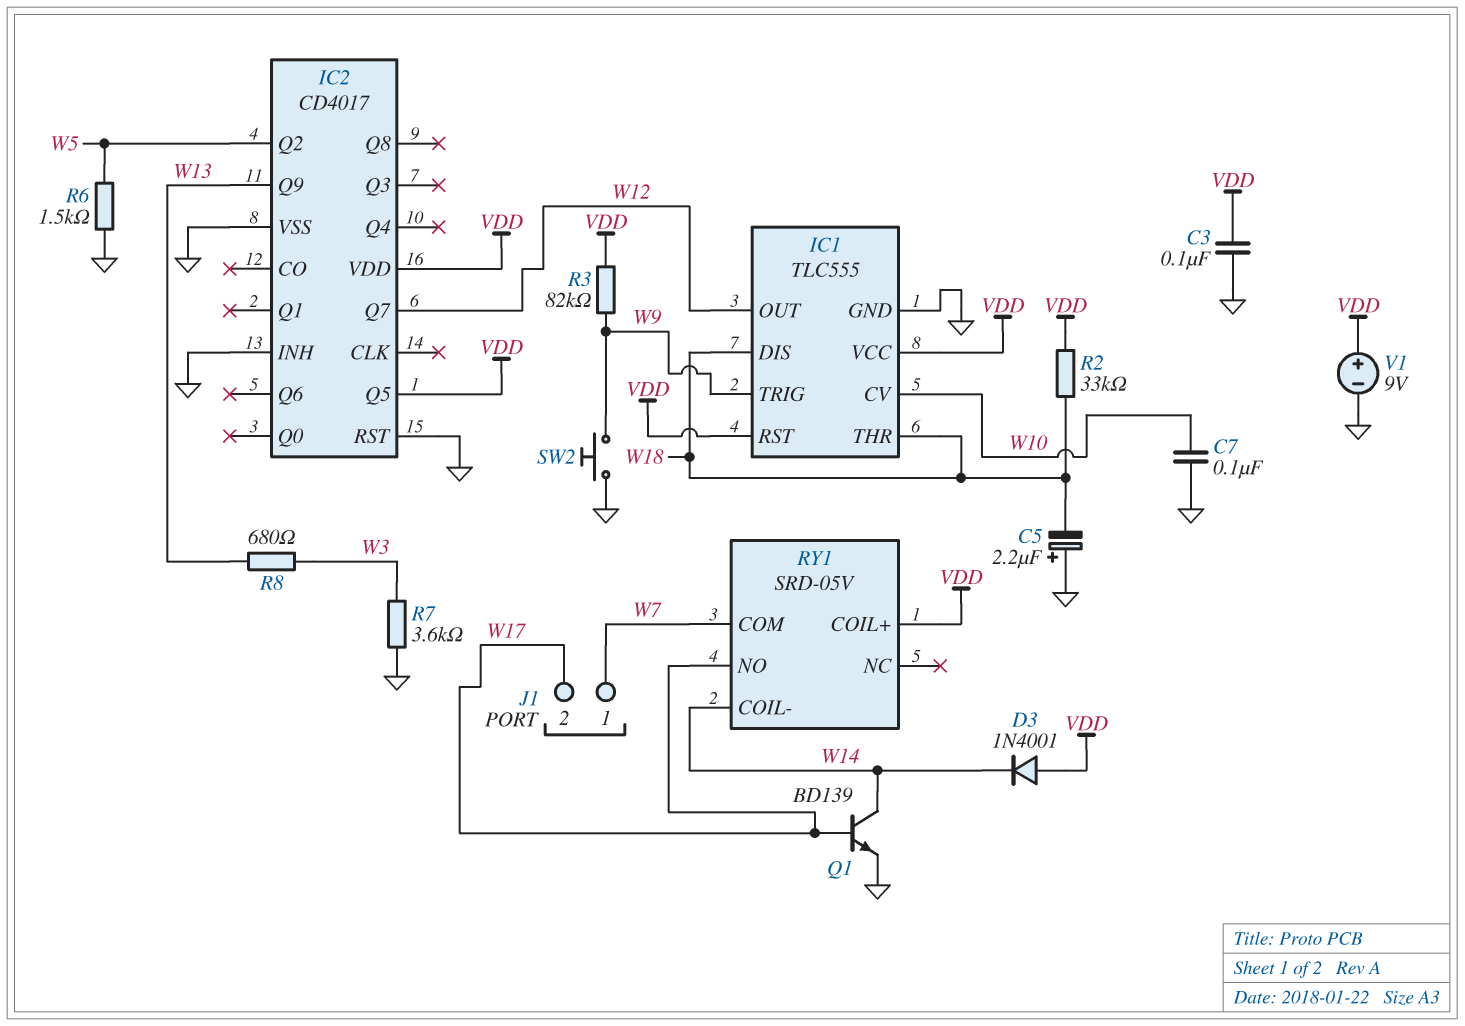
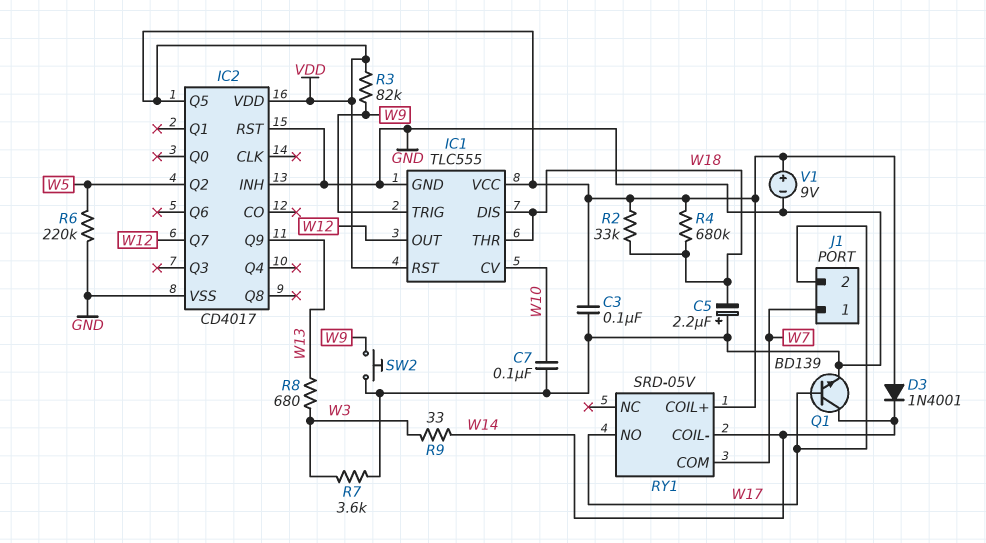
R4: none -> 680k (VDD, W18)
R6: 1.5k (GND, W5) -> 220k (GND, W5)
R9: none -> 33 (W3, W14)

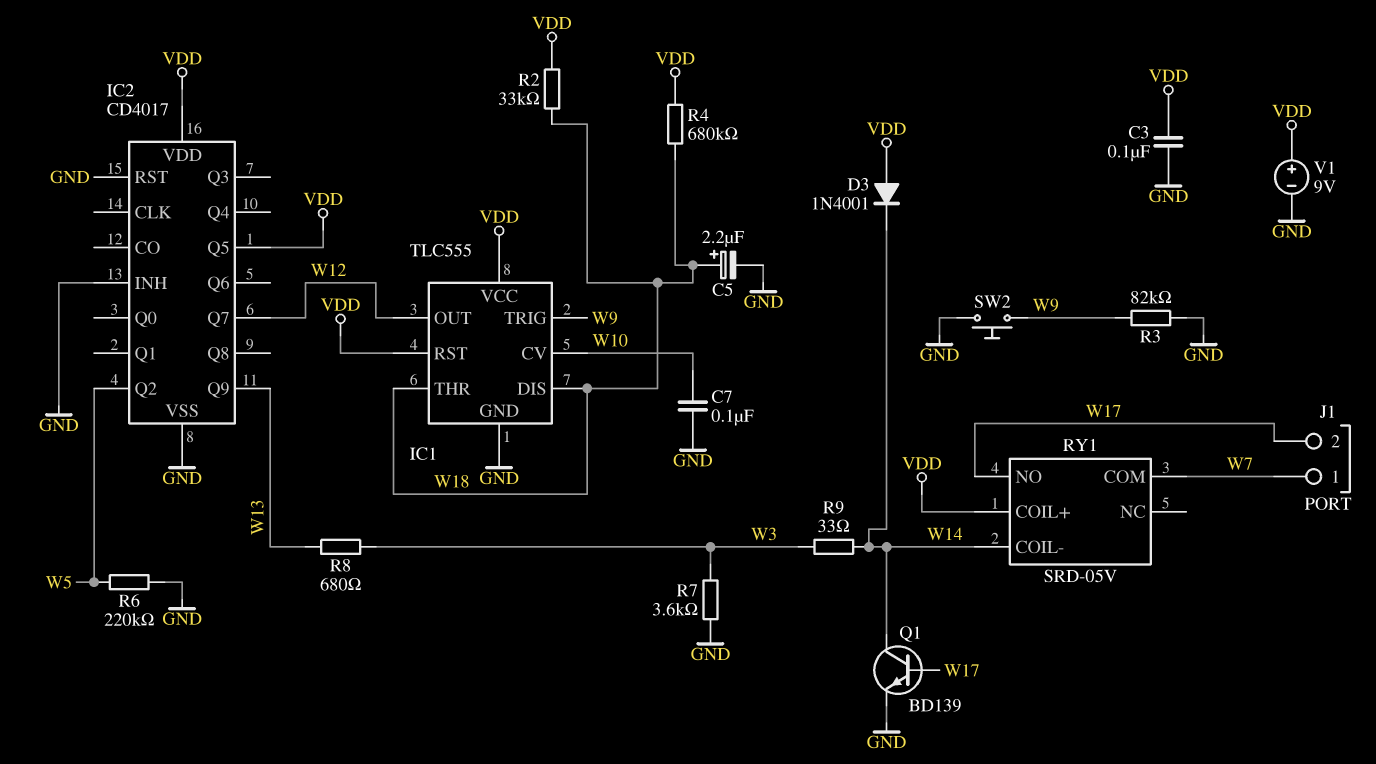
C5: 2.2uF (plus GND, minus W18) -> 2.2uF (plus W18, minus GND)
R3: 82k (VDD, W9) -> 82k (GND, W9)

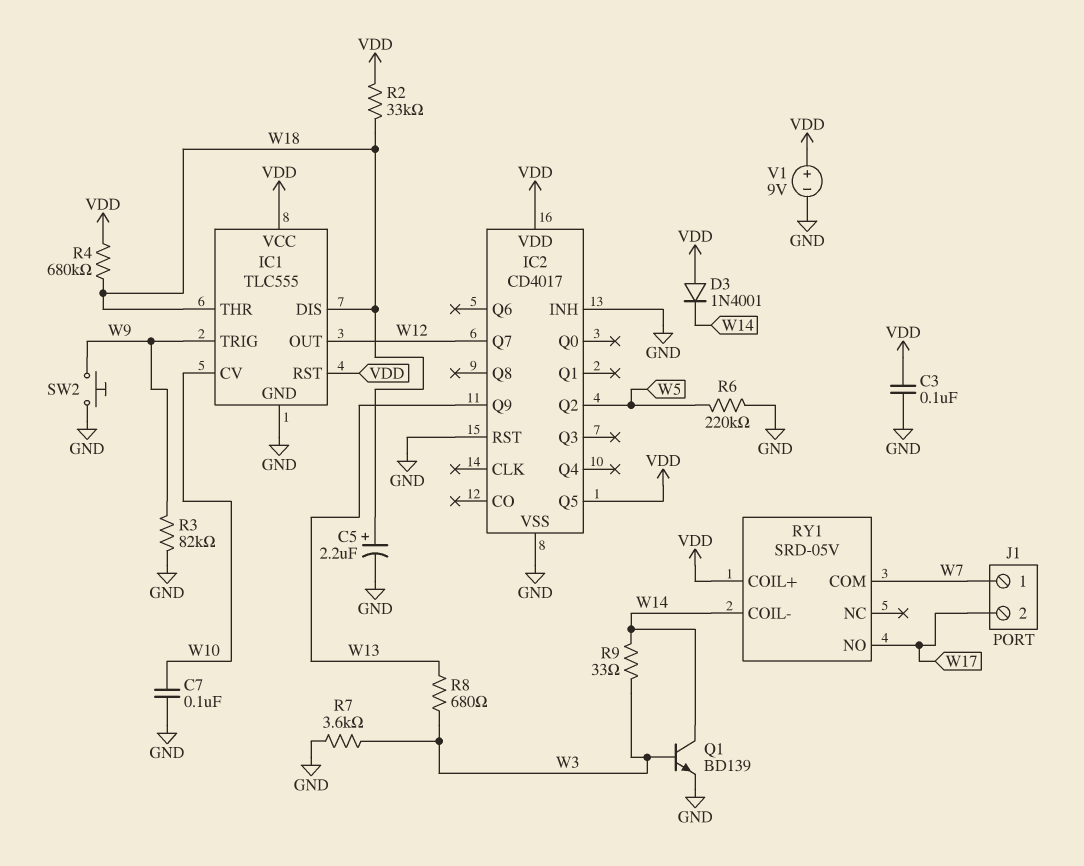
Q1: NPN BD139 (B W17, C W14, E GND) -> NPN BD139 (B W3, C W14, E GND)

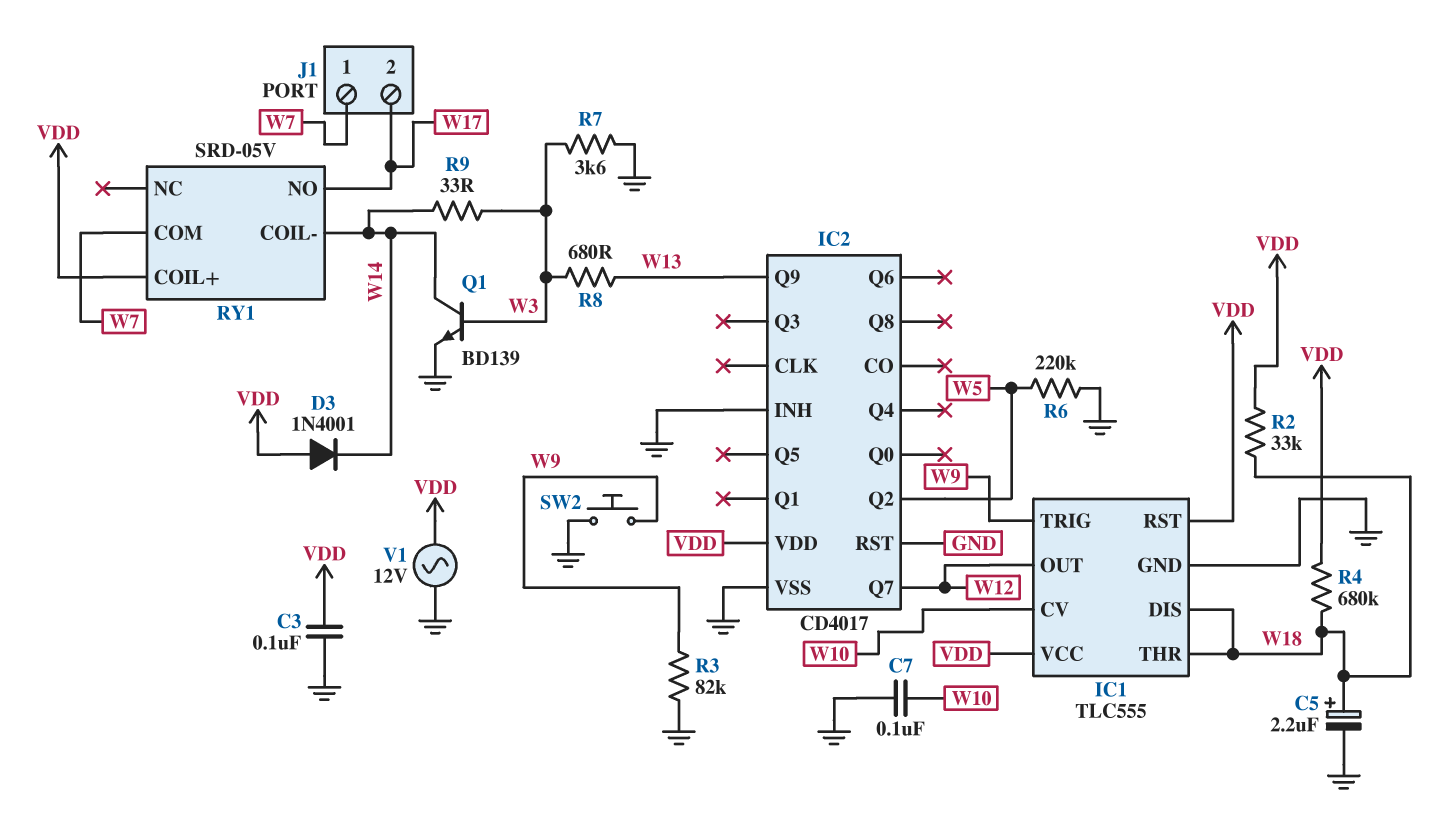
IC2 pin Q5: VDD -> none
V1: 9V (plus VDD, minus GND) -> AC 12V (GND, VDD)

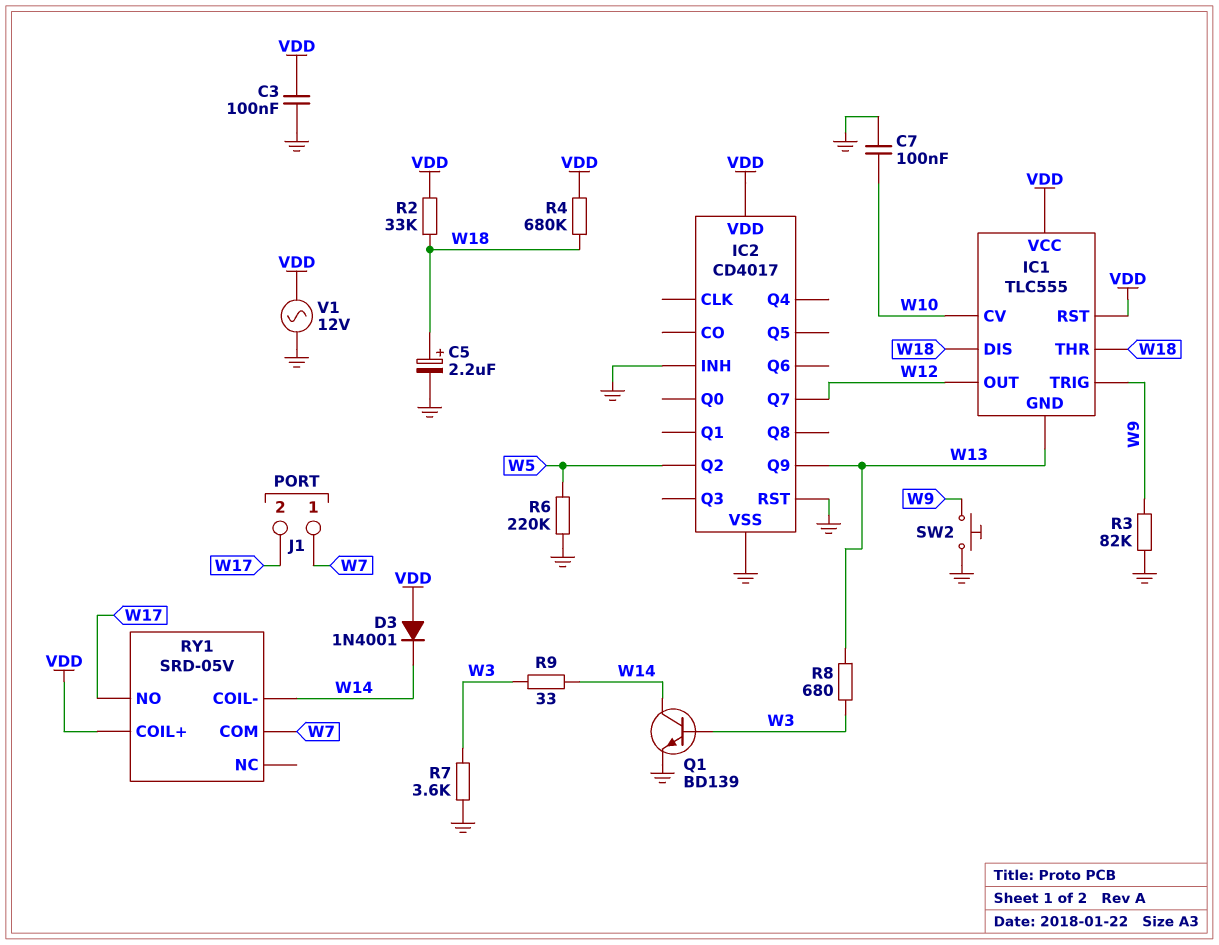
IC1 pin GND: GND -> W13

